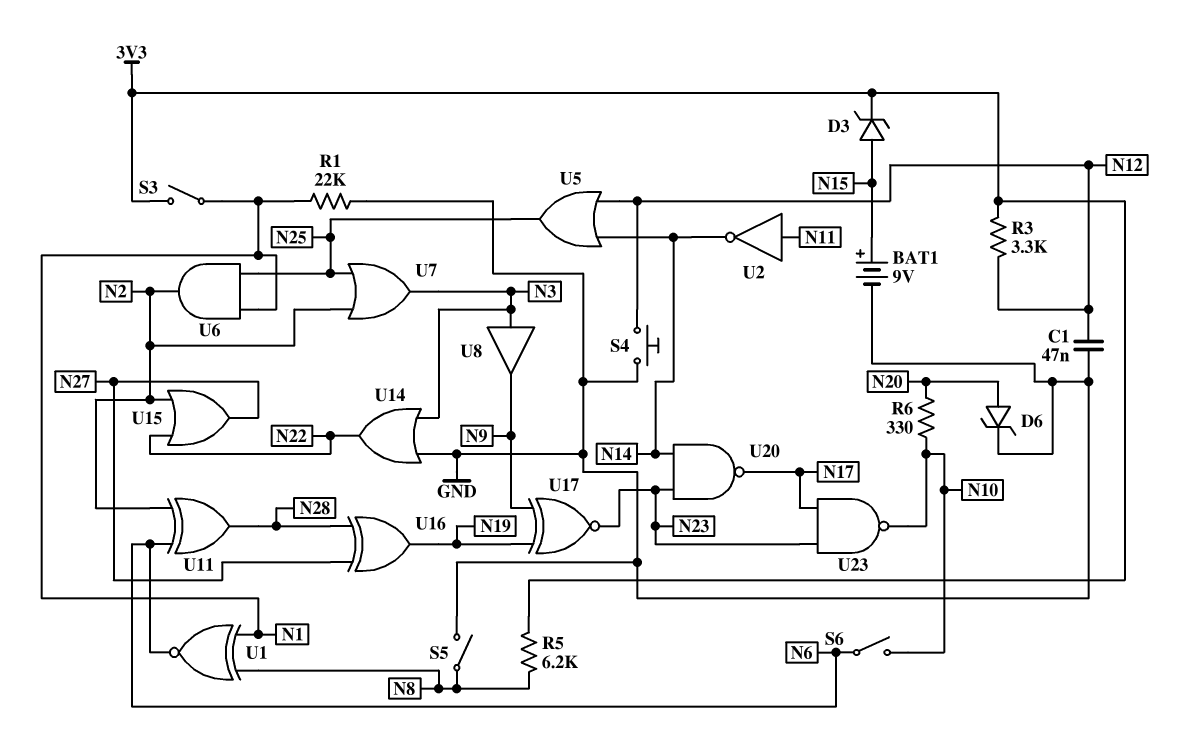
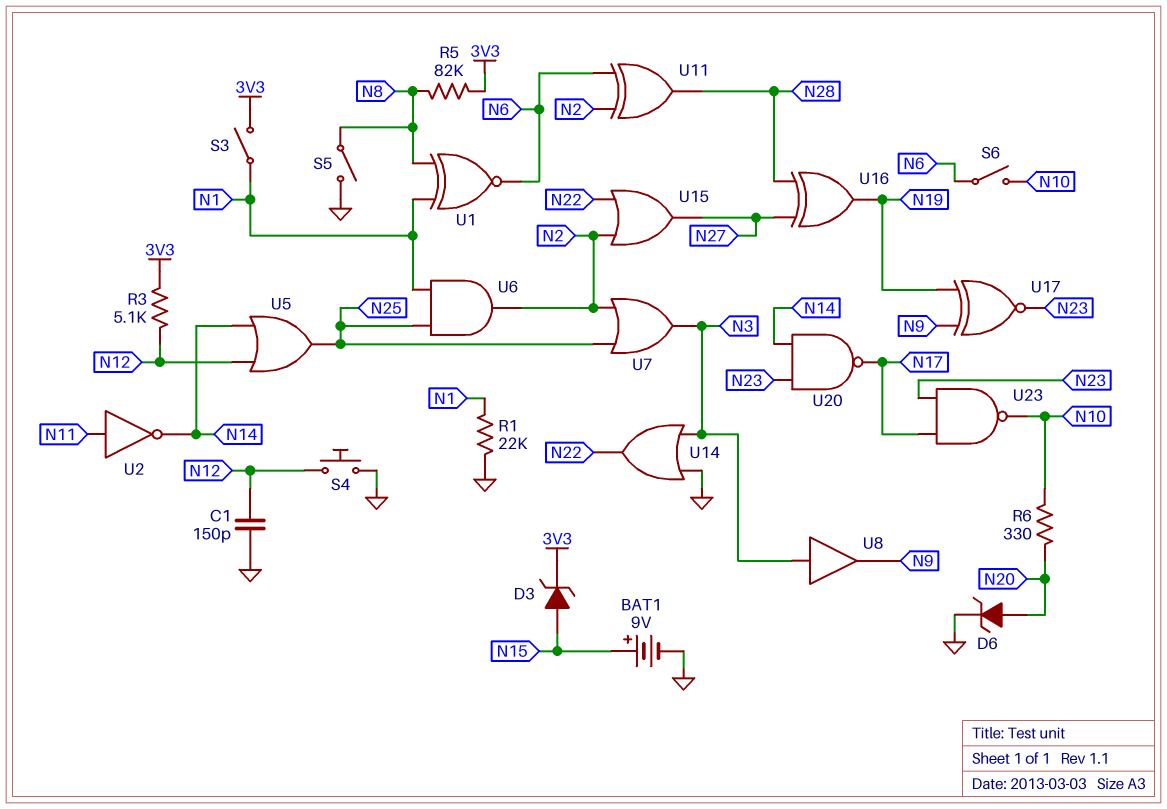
C1: 47nF (GND, N12) -> 150pF (GND, N12)
R3: 3.3k (3V3, N12) -> 5.1k (3V3, N12)
R5: 6.2k (3V3, N8) -> 82k (3V3, N8)

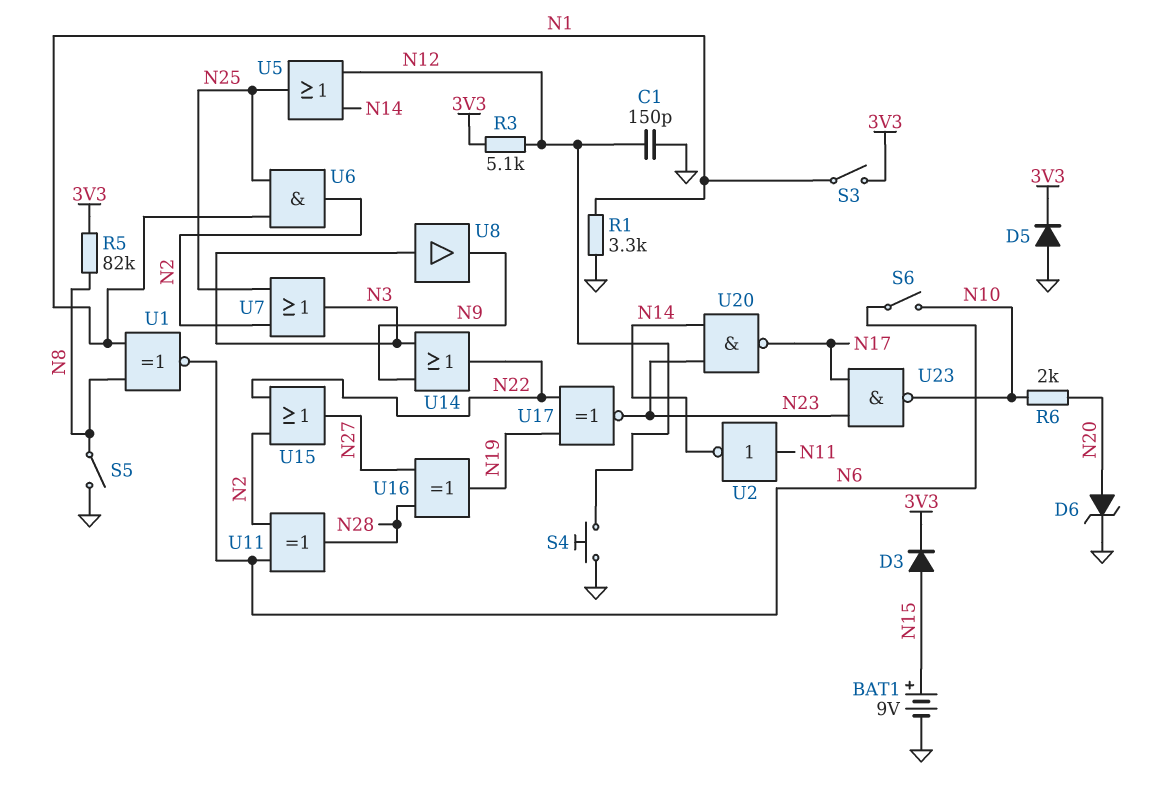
D3: zener (A N15, K 3V3) -> diode (A N15, K 3V3)
D5: none -> diode (A GND, K 3V3)
R1: 22k (GND, N1) -> 3.3k (GND, N1)
R6: 330 (N10, N20) -> 2k (N10, N20)
U14: OR (in GND, in N3, out N22) -> OR (in N3, in N9, out N22)
U17: XNOR (in N9, in N19, out N23) -> XNOR (in N19, in N22, out N23)

